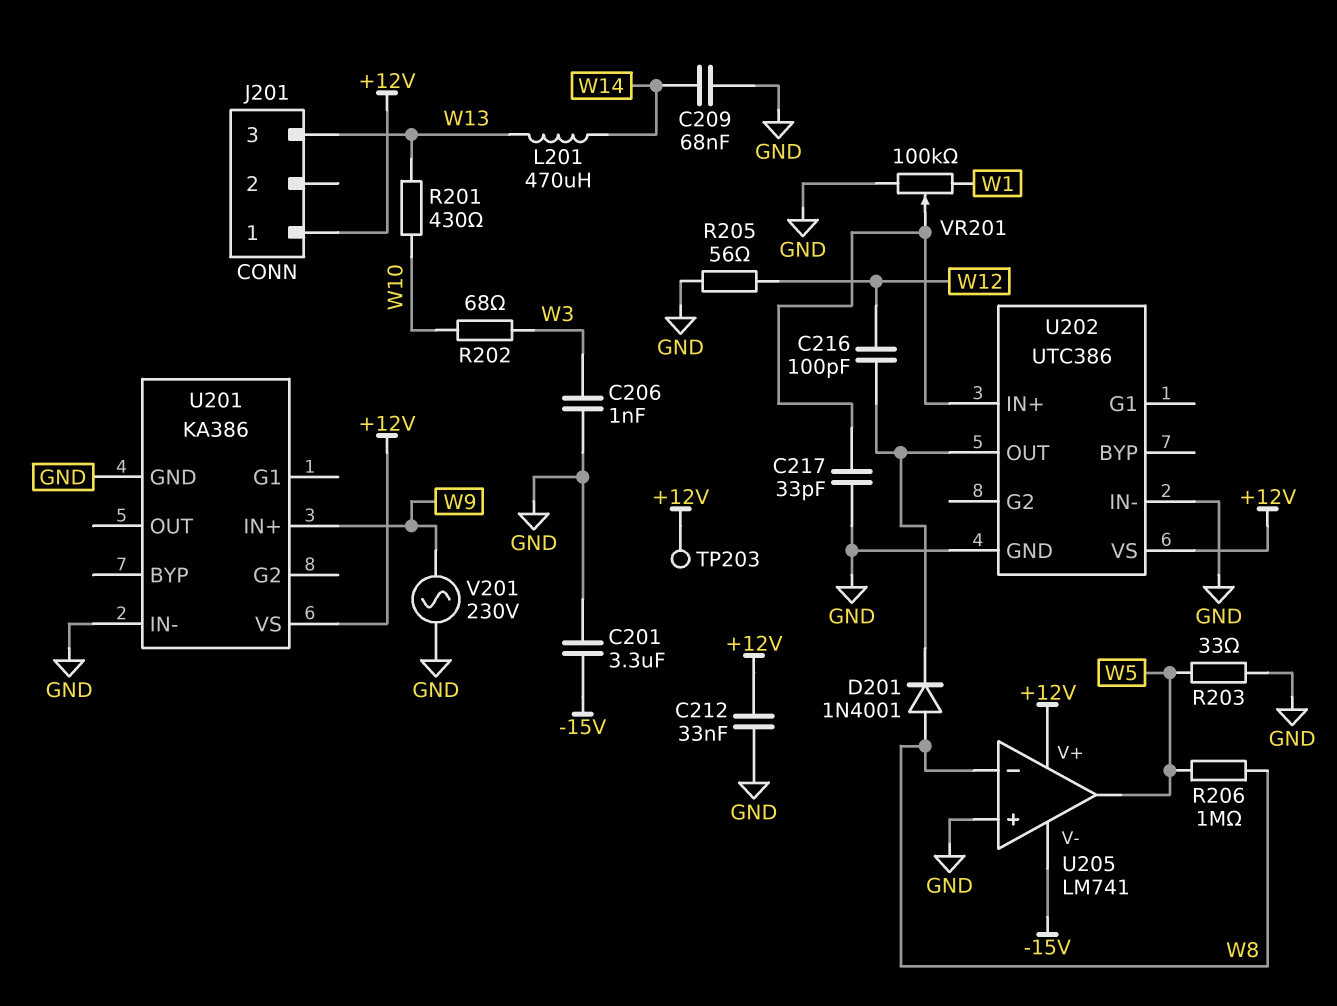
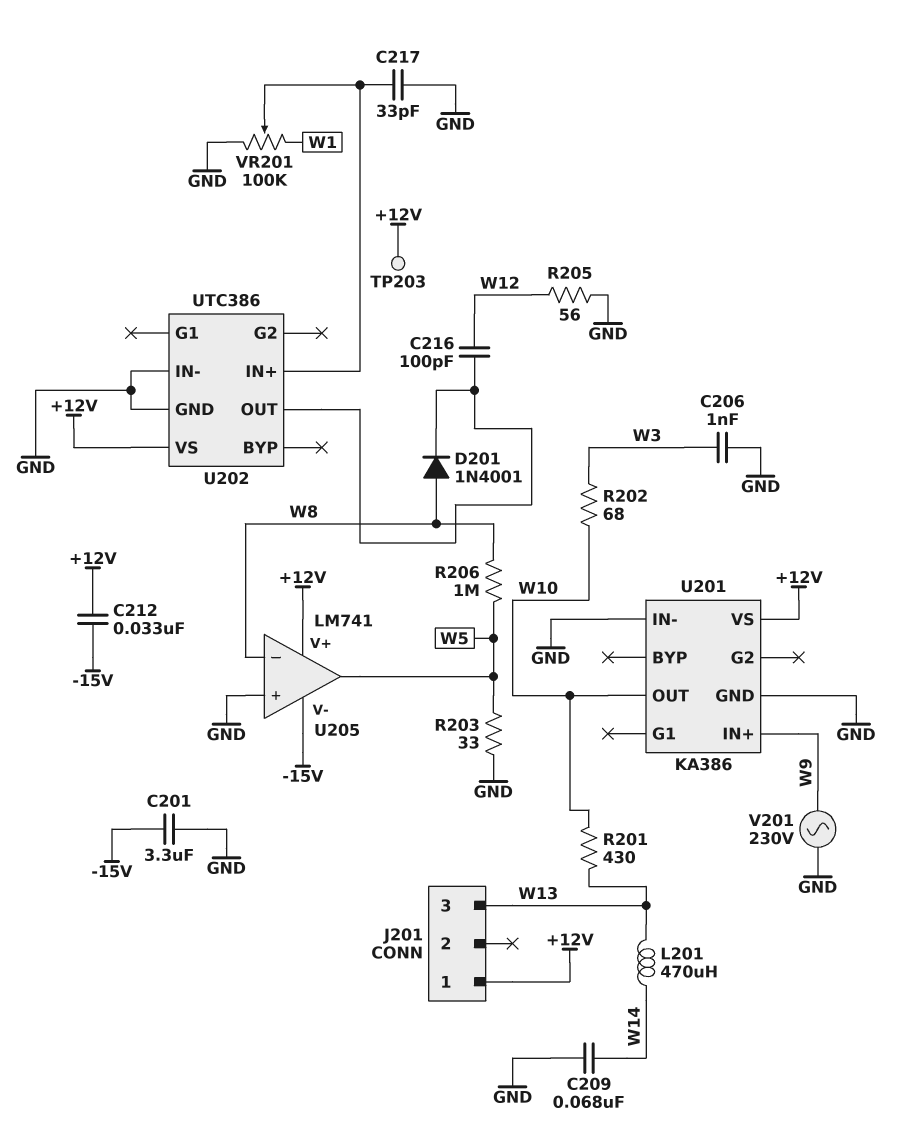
C212: 33nF (+12V, GND) -> 33nF (+12V, -15V)
U201 pin OUT: none -> W10

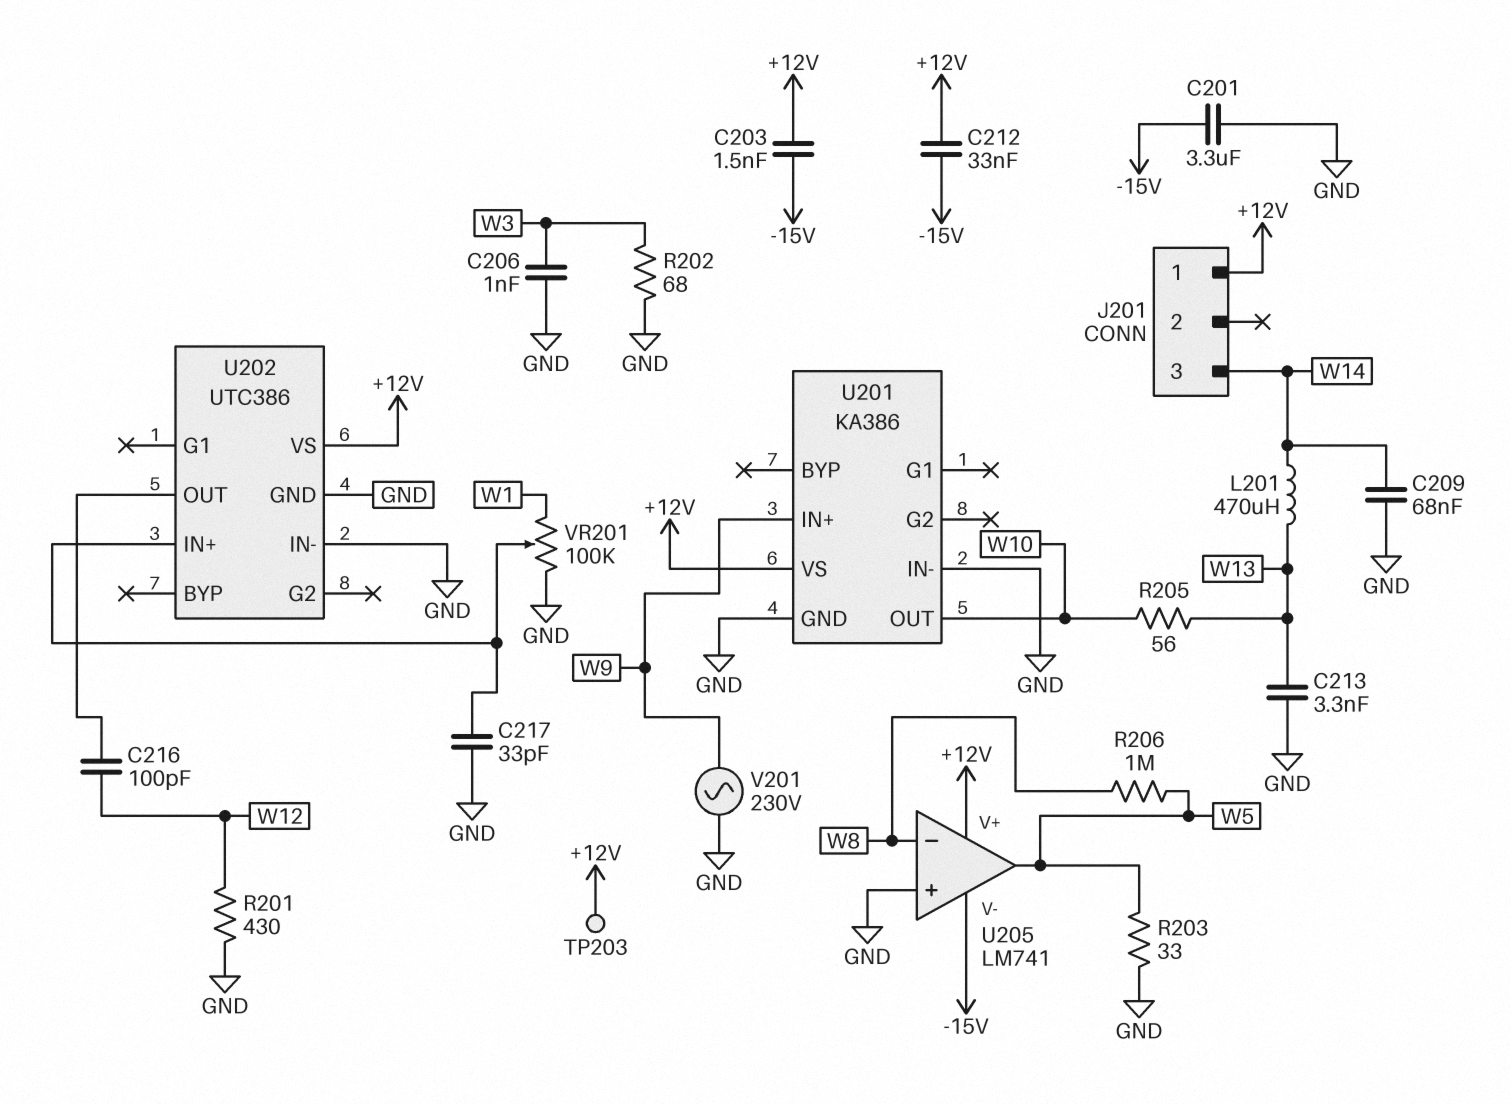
C203: none -> 1.5nF (+12V, -15V)
C213: none -> 3.3nF (GND, W13)
D201: diode 1N4001 (A W8, K U202/OUT) -> none
J201 pin 3: W13 -> W14
R201: 430 (W10, W13) -> 430 (GND, W12)
R202: 68 (W3, W10) -> 68 (GND, W3)
R205: 56 (GND, W12) -> 56 (W10, W13)

